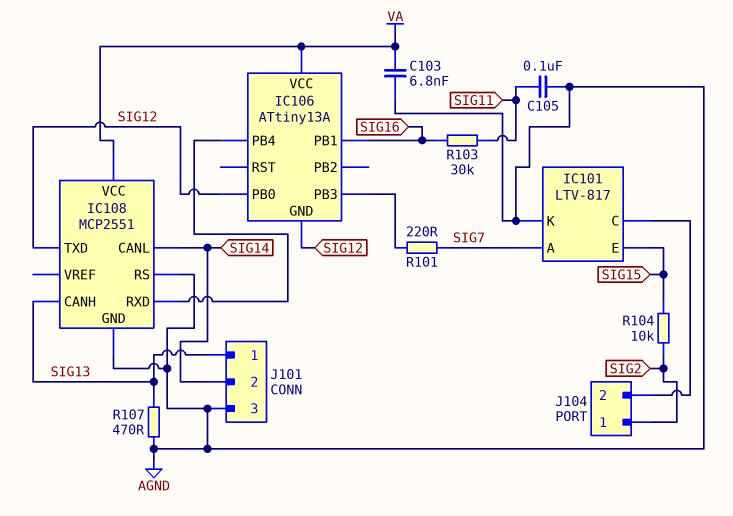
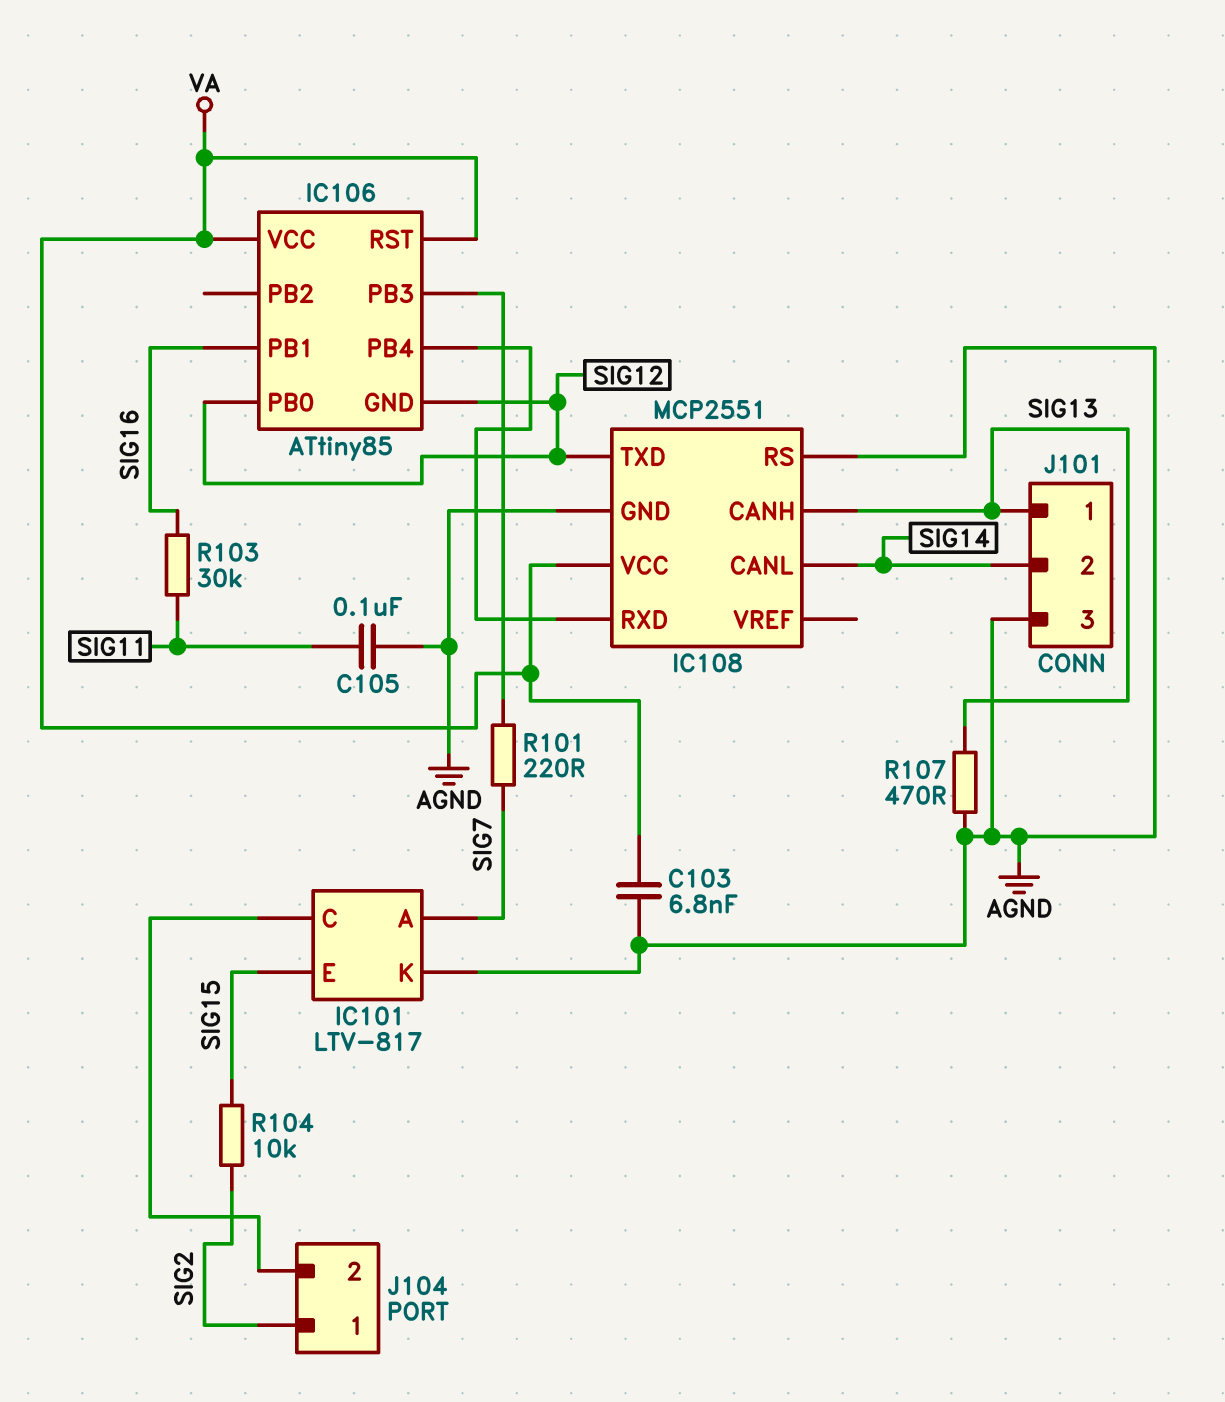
IC106: ATtiny13A -> ATtiny85
IC106 pin RST: none -> VA

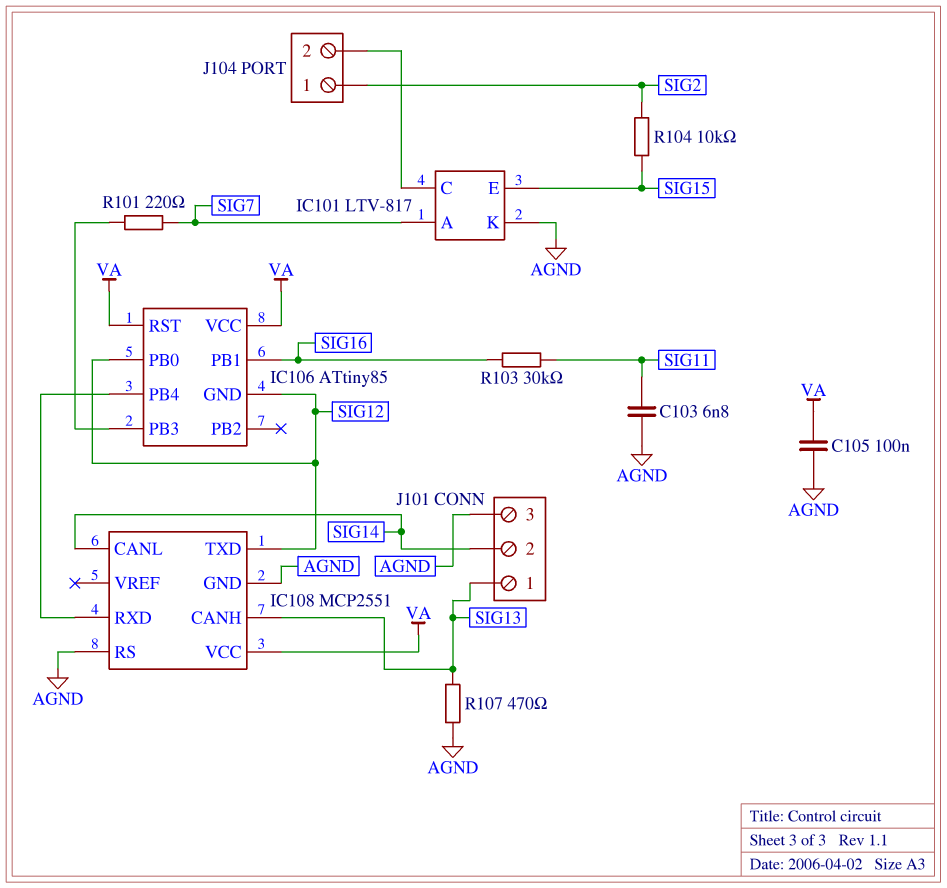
C103: 6.8nF (AGND, VA) -> 6.8nF (AGND, SIG11)
C105: 100nF (AGND, SIG11) -> 100nF (AGND, VA)

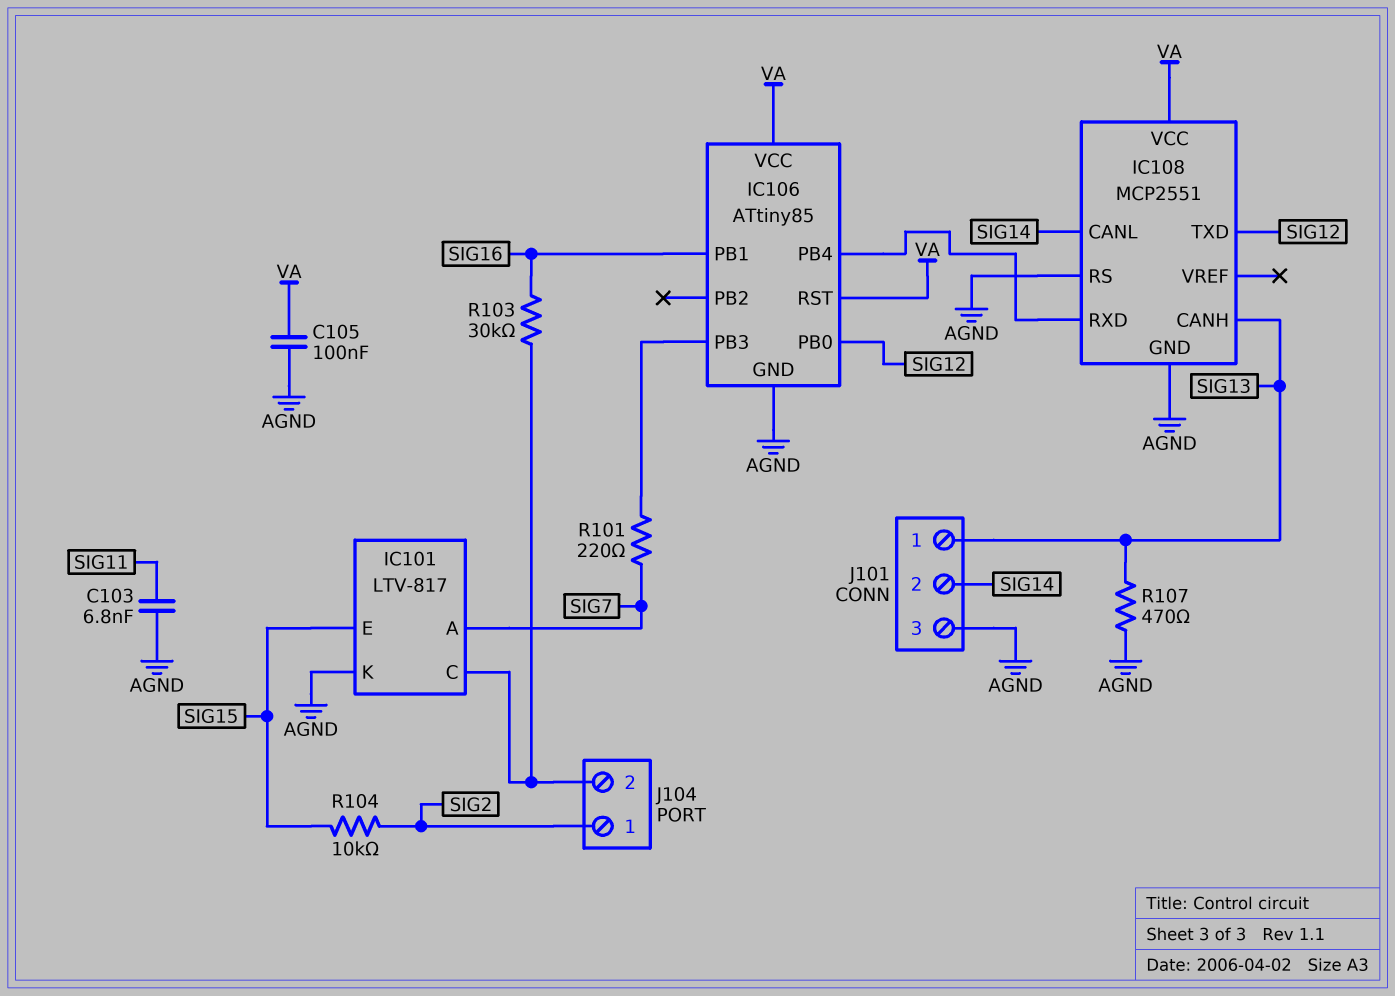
IC106 pin GND: SIG12 -> AGND
R103: 30k (SIG11, SIG16) -> 30k (IC101/C, SIG16)

